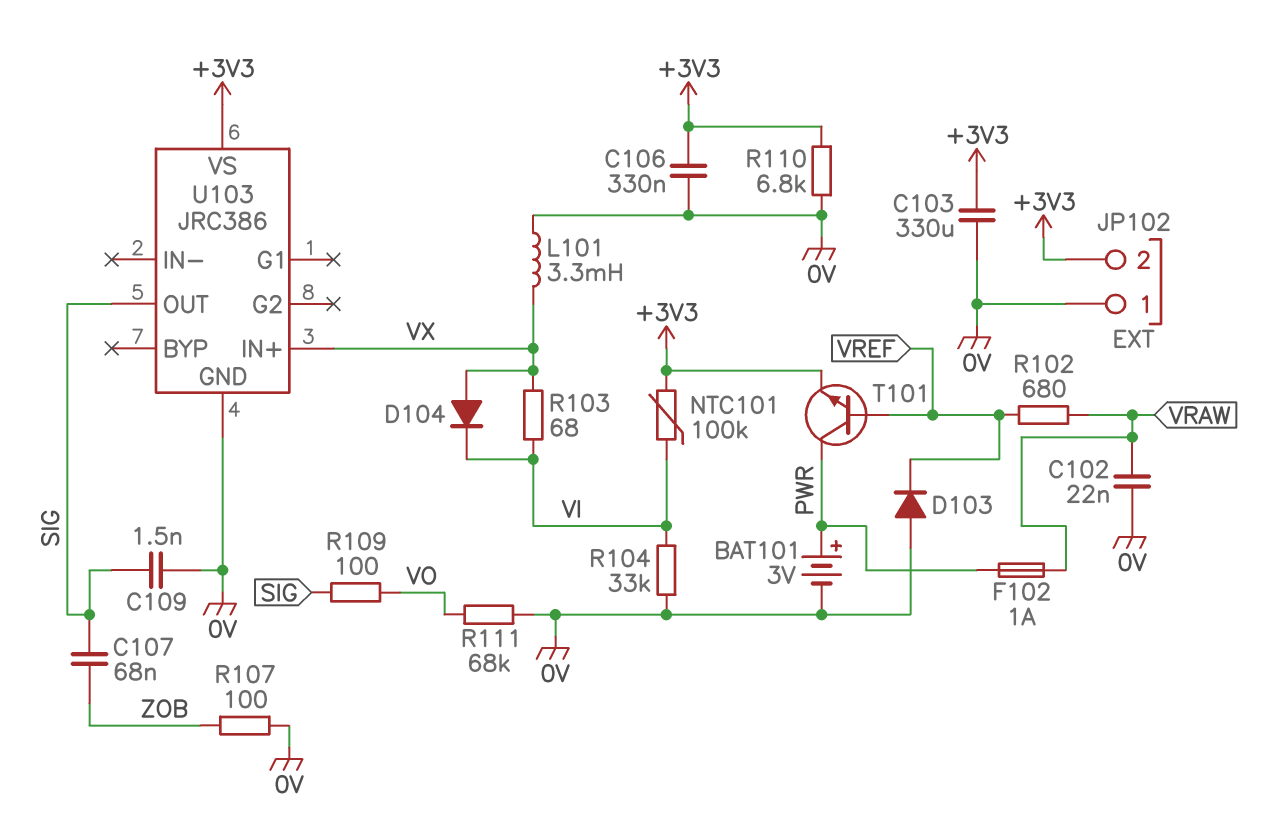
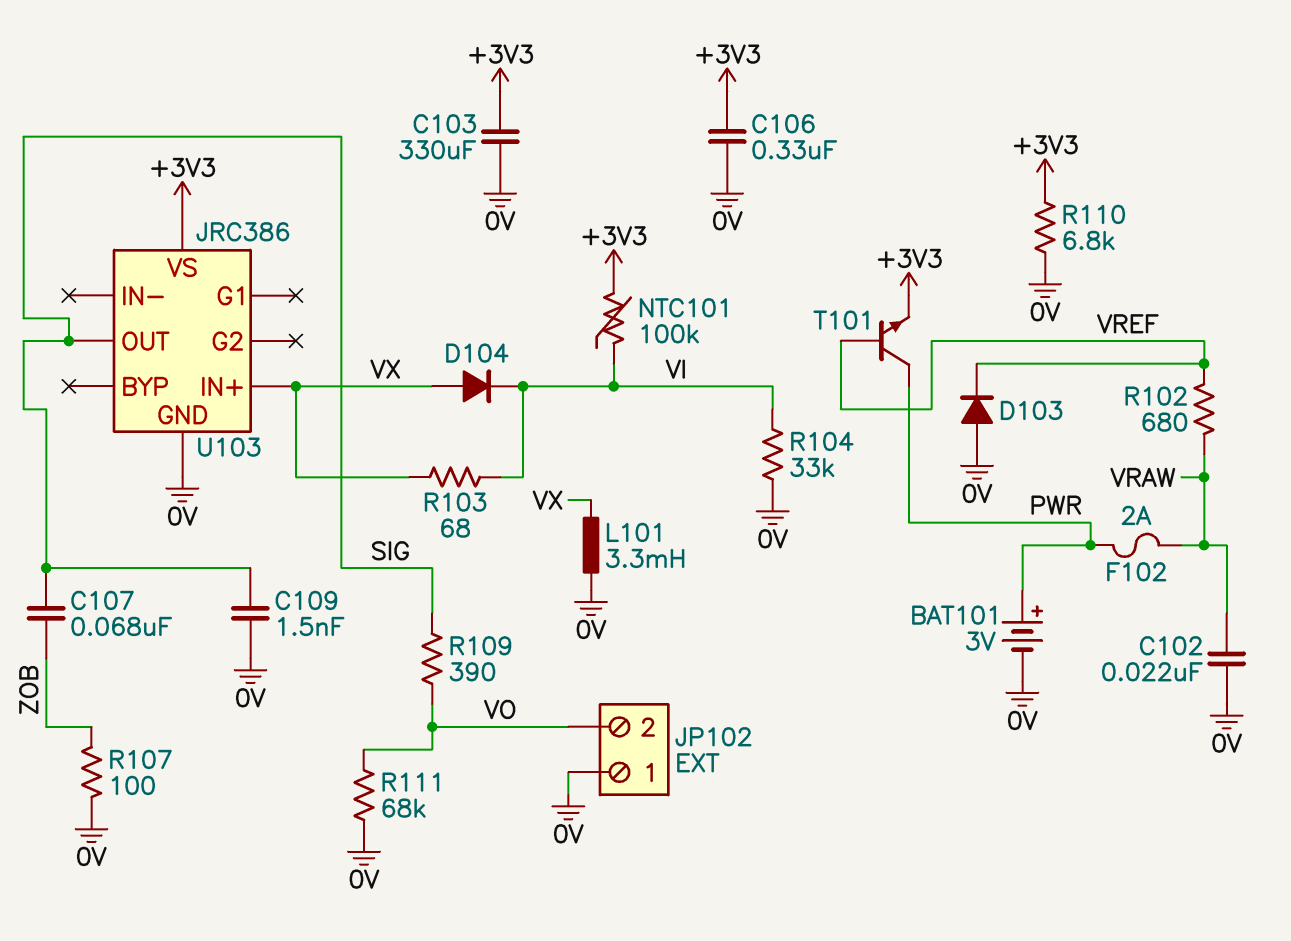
F102: 1A (PWR, VRAW) -> 2A (PWR, VRAW)
JP102 pin 2: +3V3 -> VO
R109: 100 (SIG, VO) -> 390 (SIG, VO)

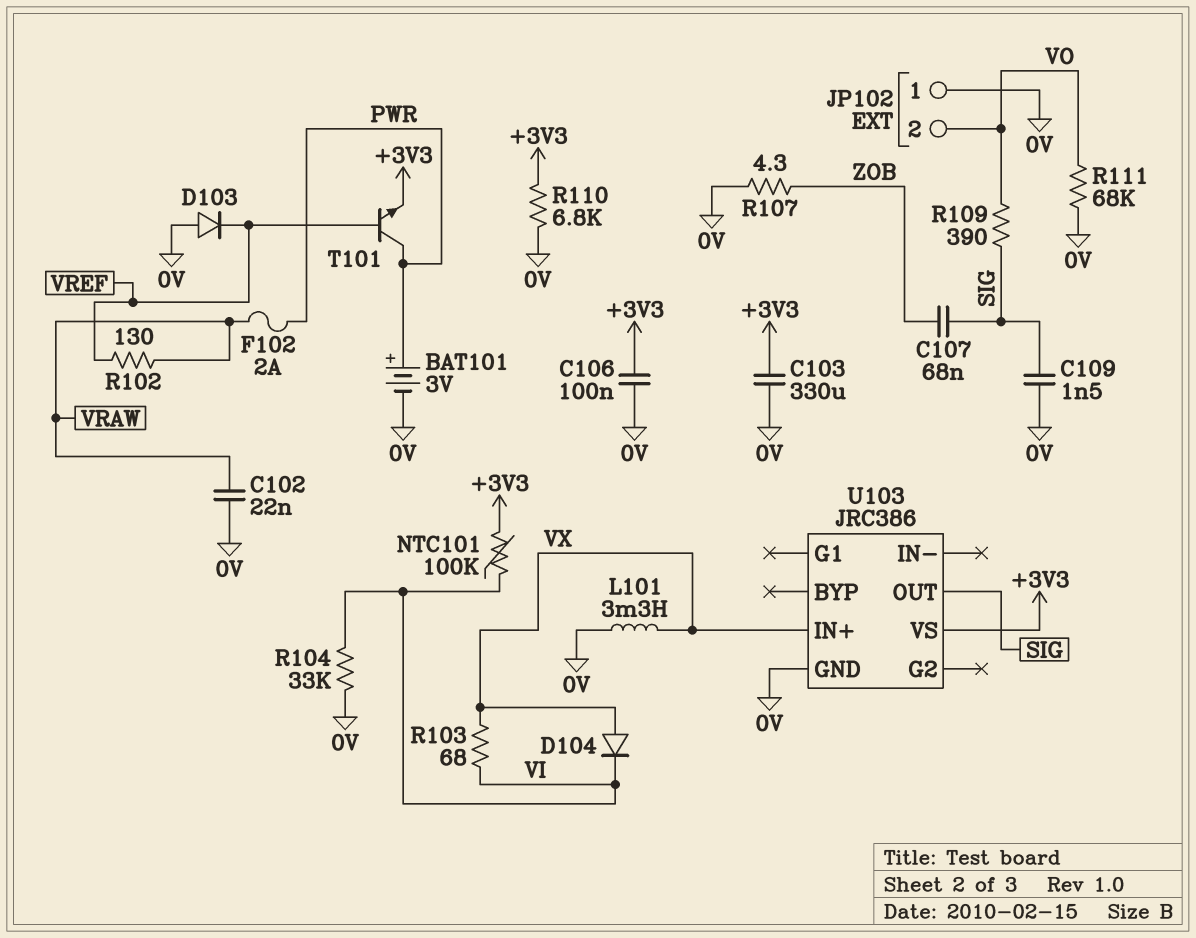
C106: 330nF (+3V3, 0V) -> 100nF (+3V3, 0V)
R102: 680 (VRAW, VREF) -> 130 (VRAW, VREF)
R107: 100 (0V, ZOB) -> 4.3 (0V, ZOB)

